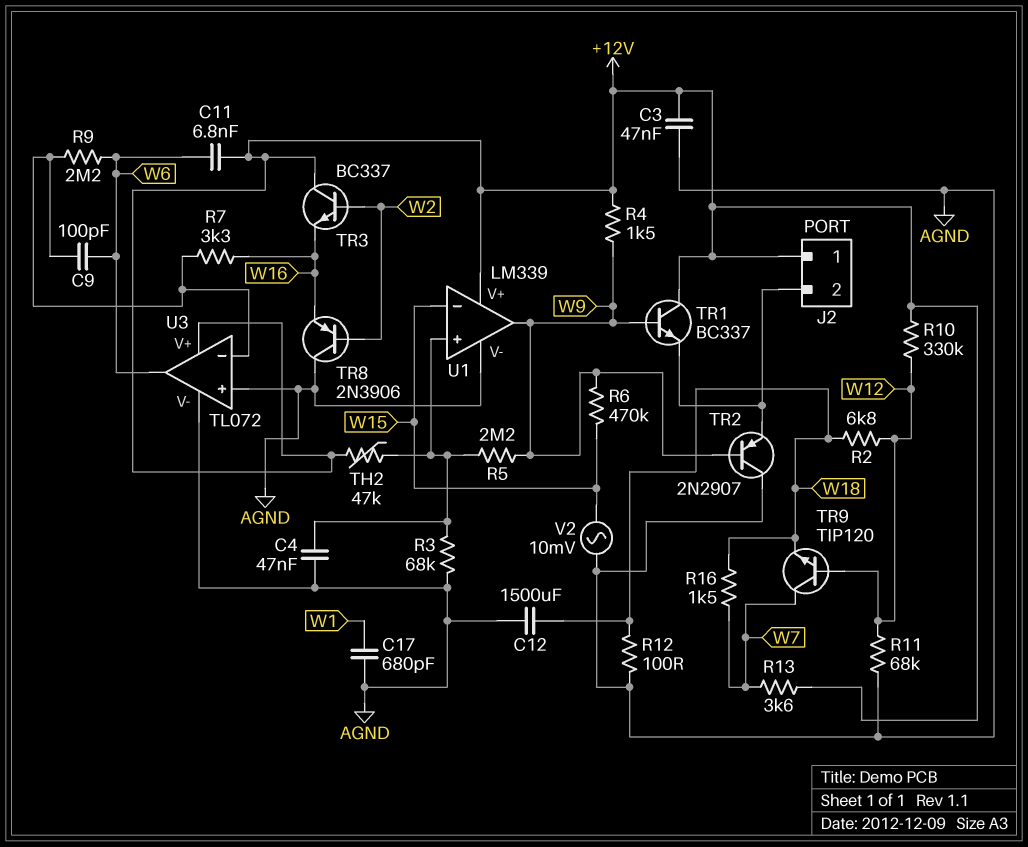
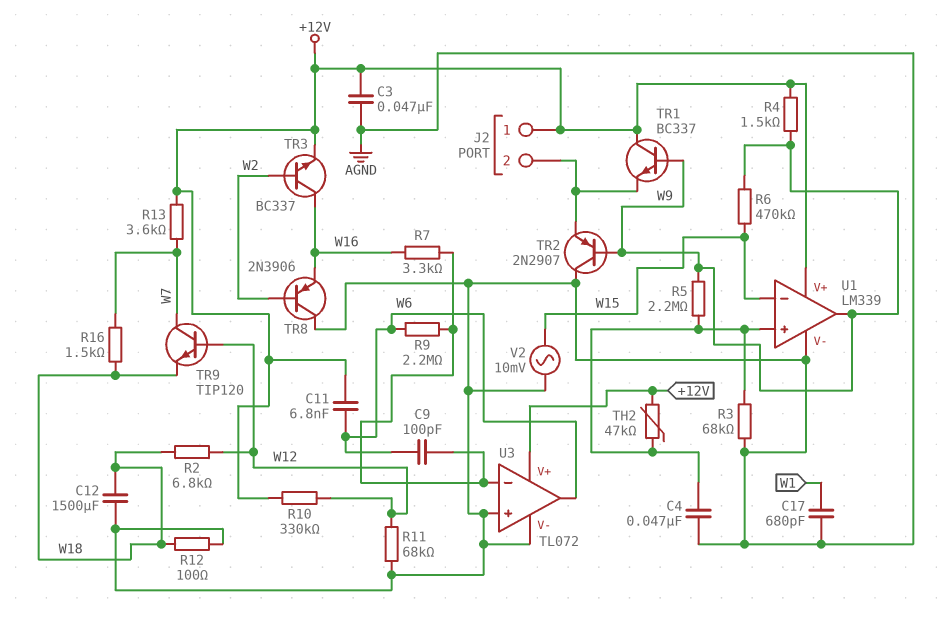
TR3: NPN BC337 (B W2, C +12V, E W16) -> NPN BC337 (B W2, C W16, E +12V)

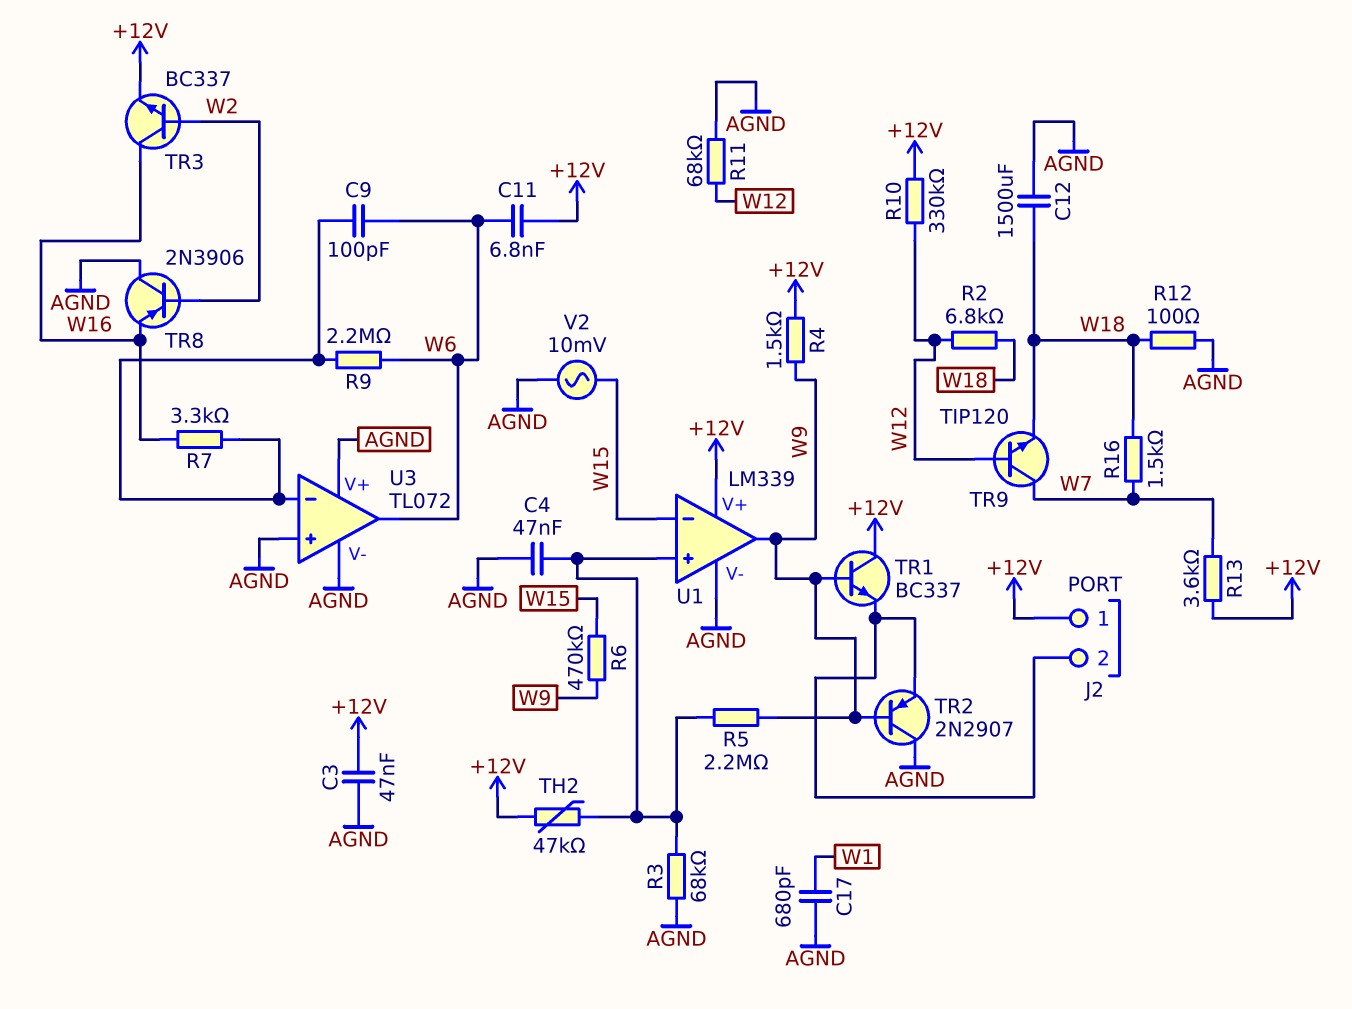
U3 pin V+: +12V -> AGND

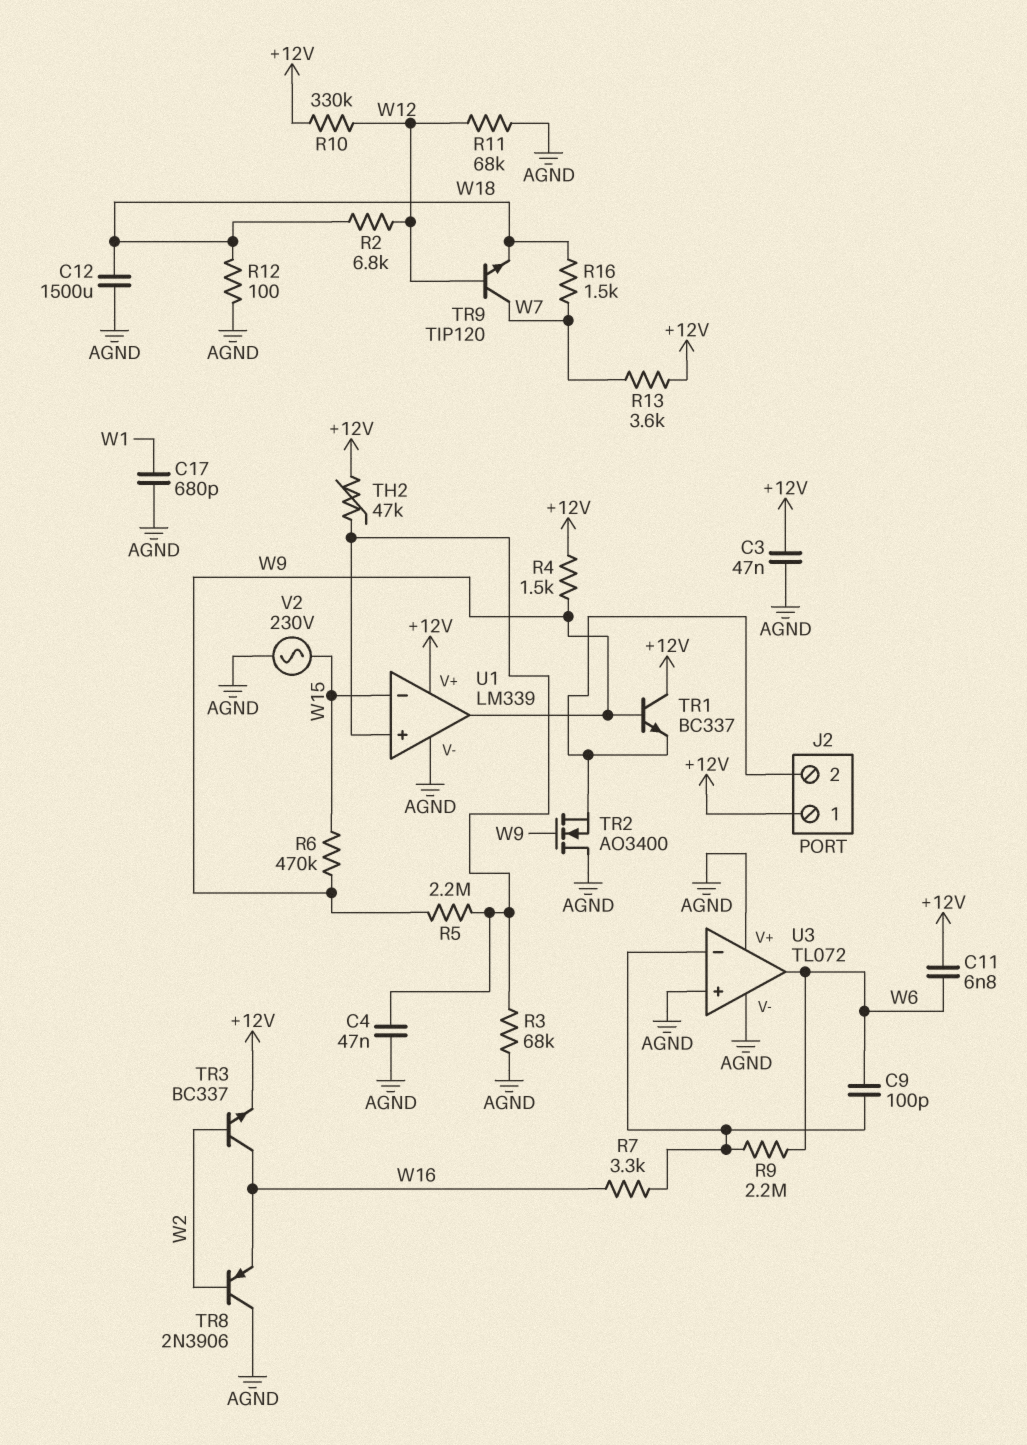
TR2: PNP 2N2907 (B W9, C AGND, E J2/2) -> NMOS AO3400 (G W9, D AGND, S J2/2)
V2: AC 10mV (AGND, W15) -> AC 230V (AGND, W15)

